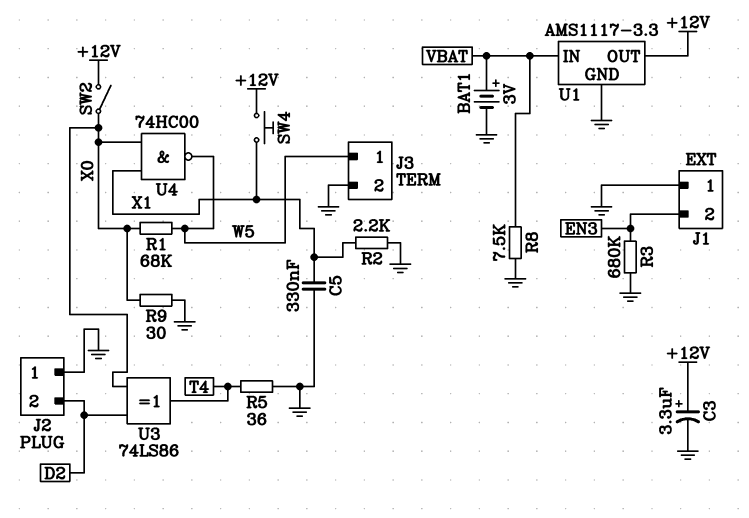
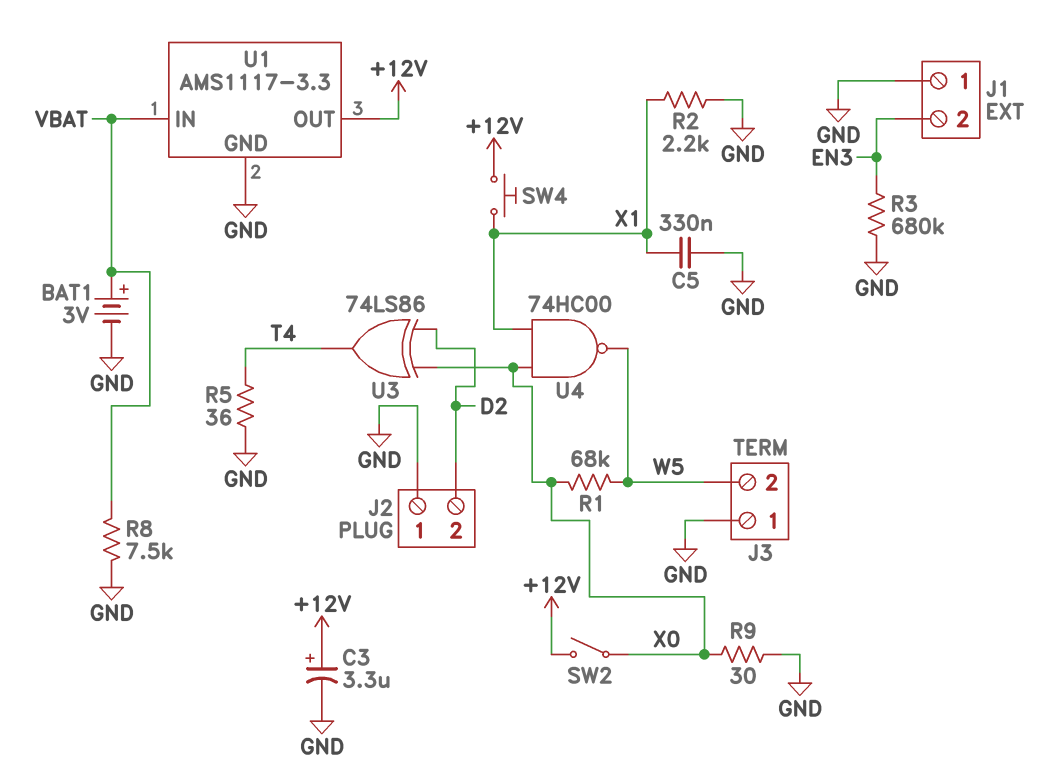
J3 pin 1: W5 -> GND
J3 pin 2: GND -> W5

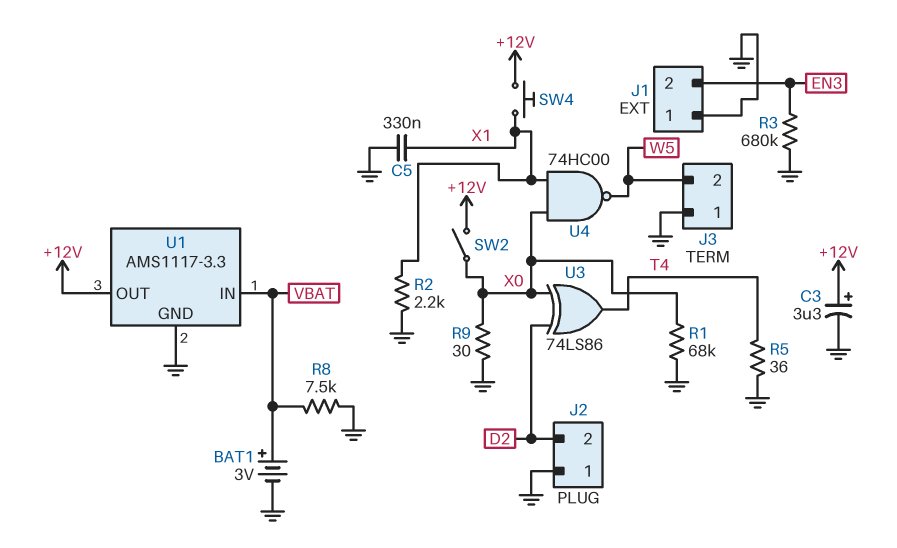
R1: 68k (W5, X0) -> 68k (GND, X0)

